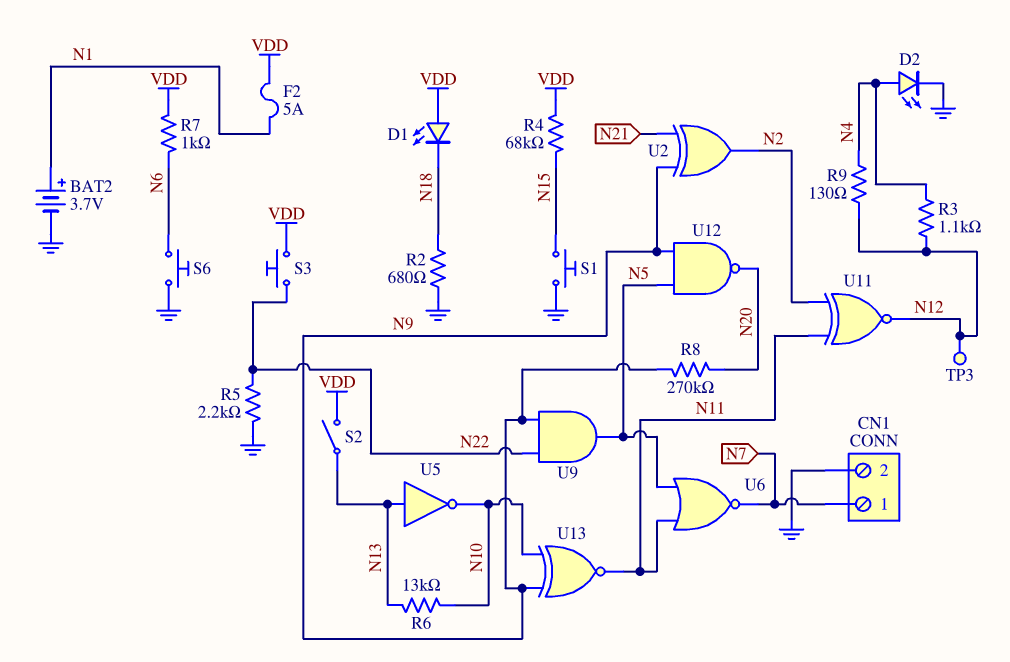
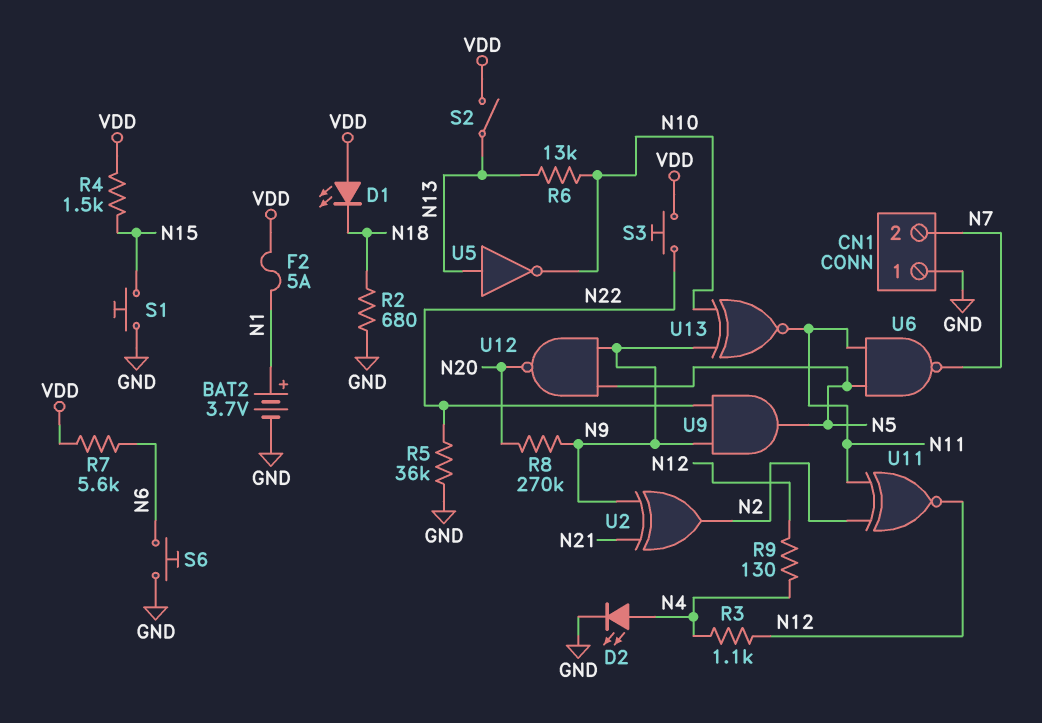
CN1 pin 1: N7 -> GND
CN1 pin 2: GND -> N7
R4: 68k (N15, VDD) -> 1.5k (N15, VDD)
R5: 2.2k (GND, N22) -> 36k (GND, N22)
R7: 1k (N6, VDD) -> 5.6k (N6, VDD)
TP3: test point (N12) -> none
U6: NOR (in N5, in N11, out N7) -> NAND (in N5, in N11, out N7)

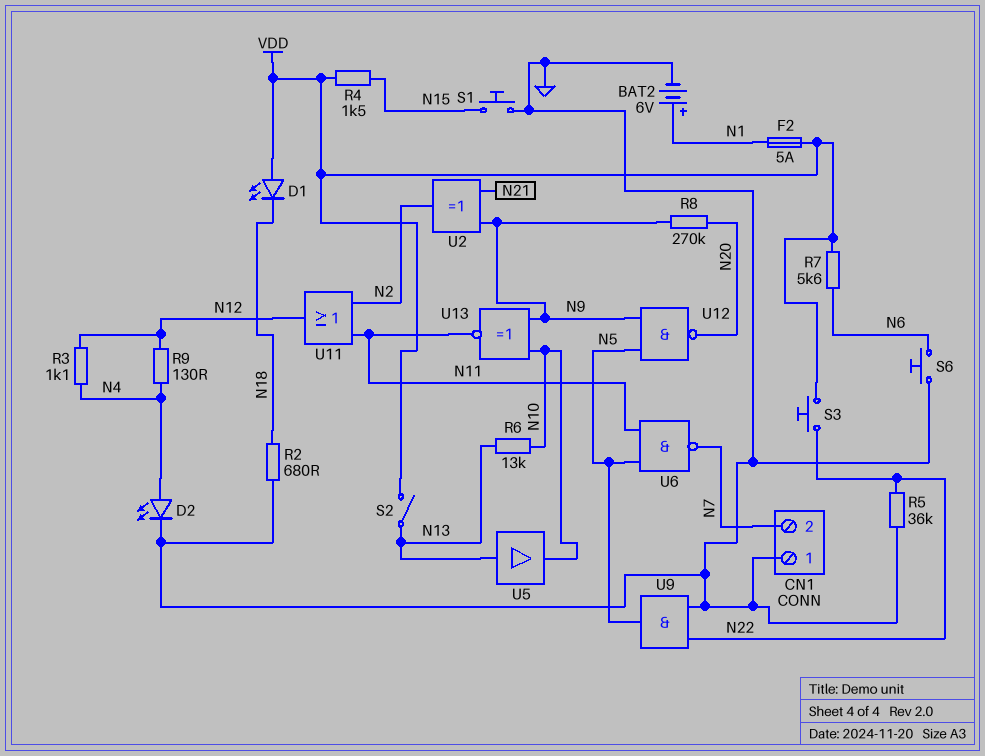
BAT2: 3.7V (plus N1, minus GND) -> 6V (plus N1, minus GND)
U5: NOT (in N13, out N10) -> buffer (in N13, out N10)
U9: AND (in N9, in N22, out N5) -> AND (in GND, in N22, out N5)
U11: XNOR (in N2, in N11, out N12) -> OR (in N2, in N11, out N12)

